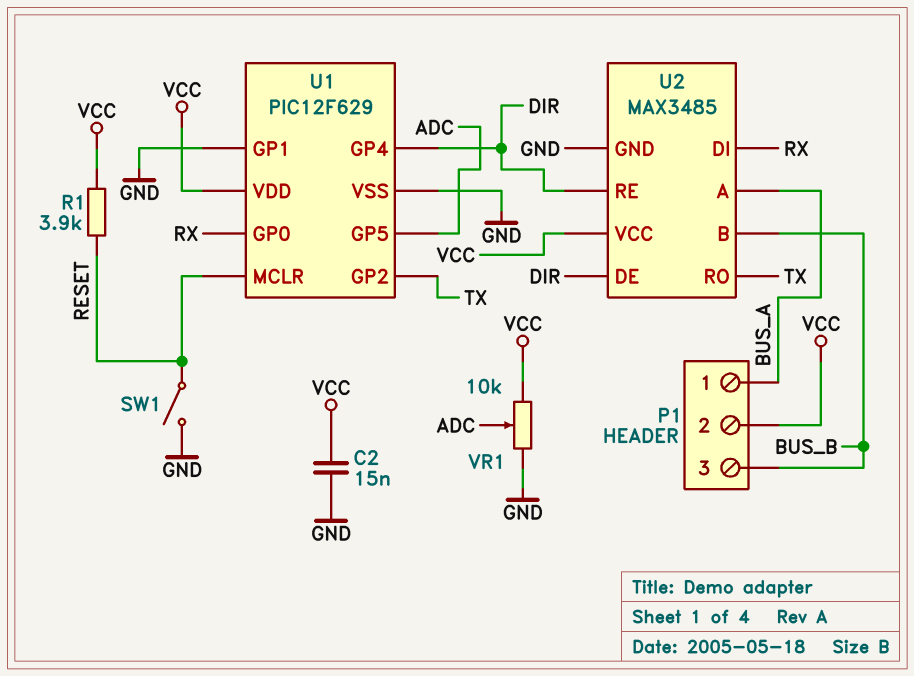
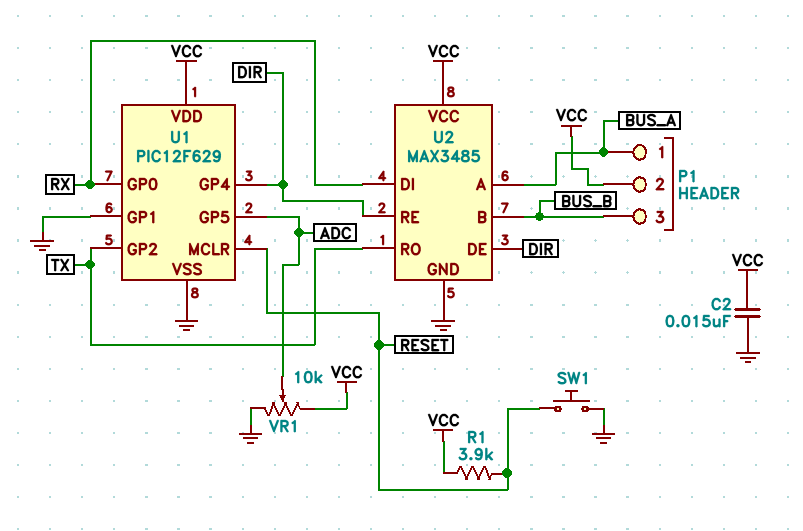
SW1: switch (GND, RESET) -> button (GND, RESET)

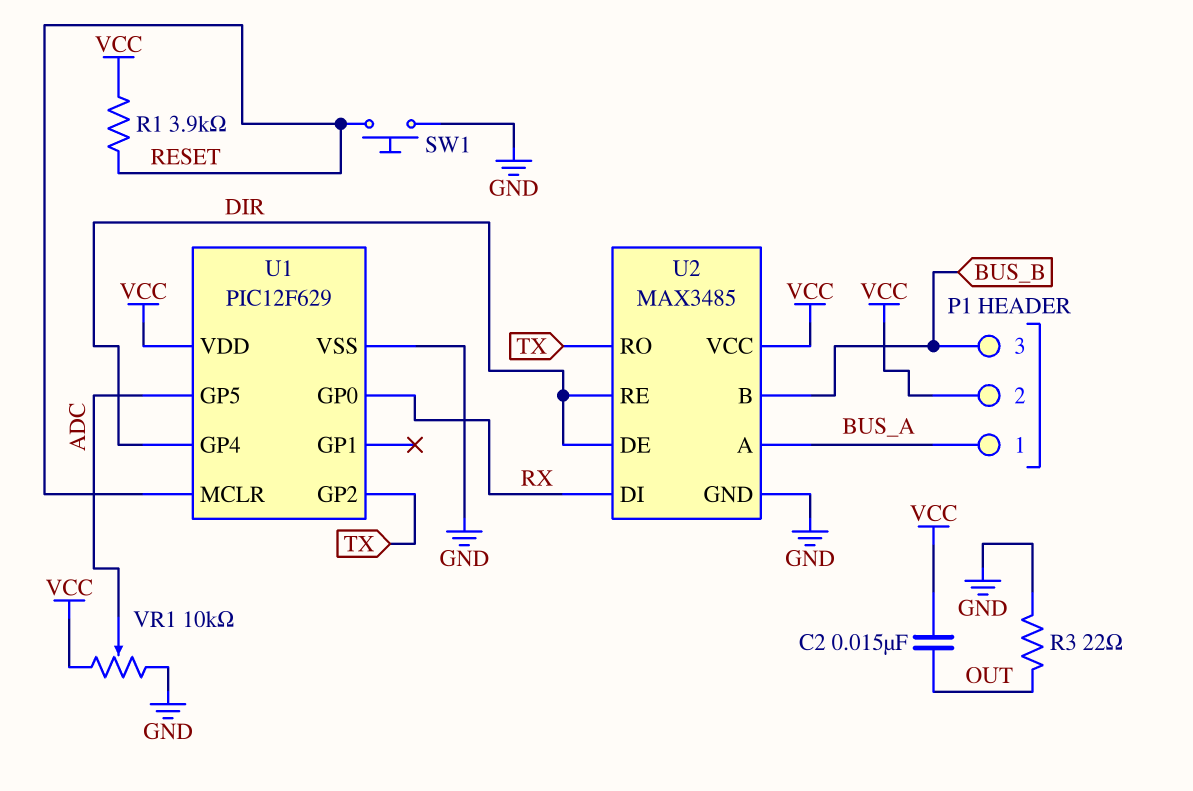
C2: 15nF (GND, VCC) -> 15nF (OUT, VCC)
R3: none -> 22 (GND, OUT)
U1 pin GP1: GND -> none

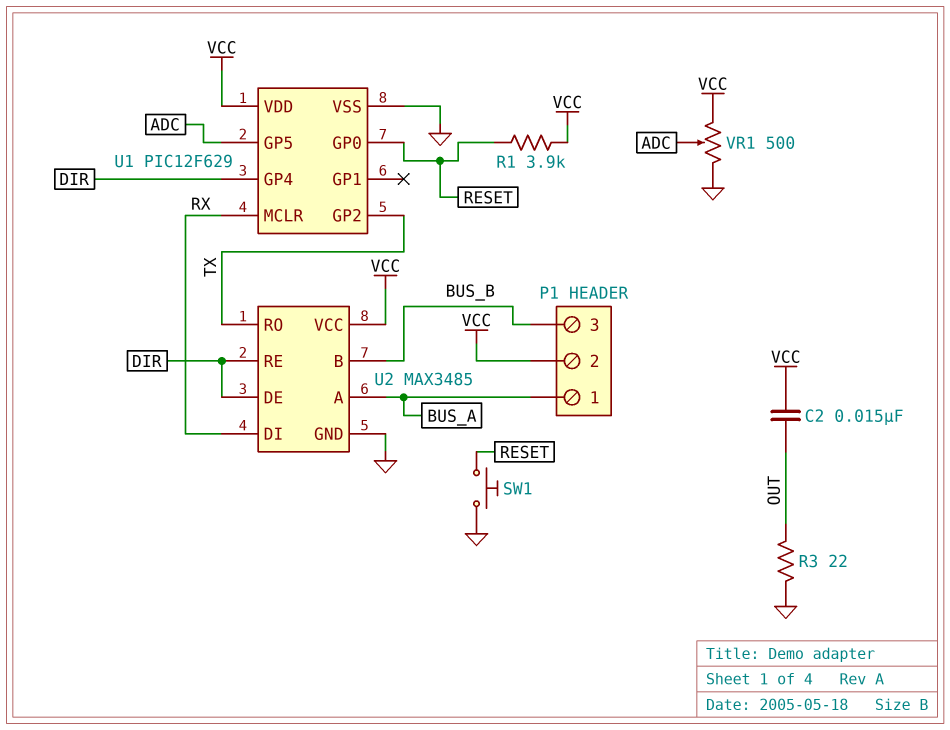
U1 pin GP0: RX -> RESET
U1 pin MCLR: RESET -> RX
VR1: 10k (GND, VCC, wiper ADC) -> 500 (GND, VCC, wiper ADC)

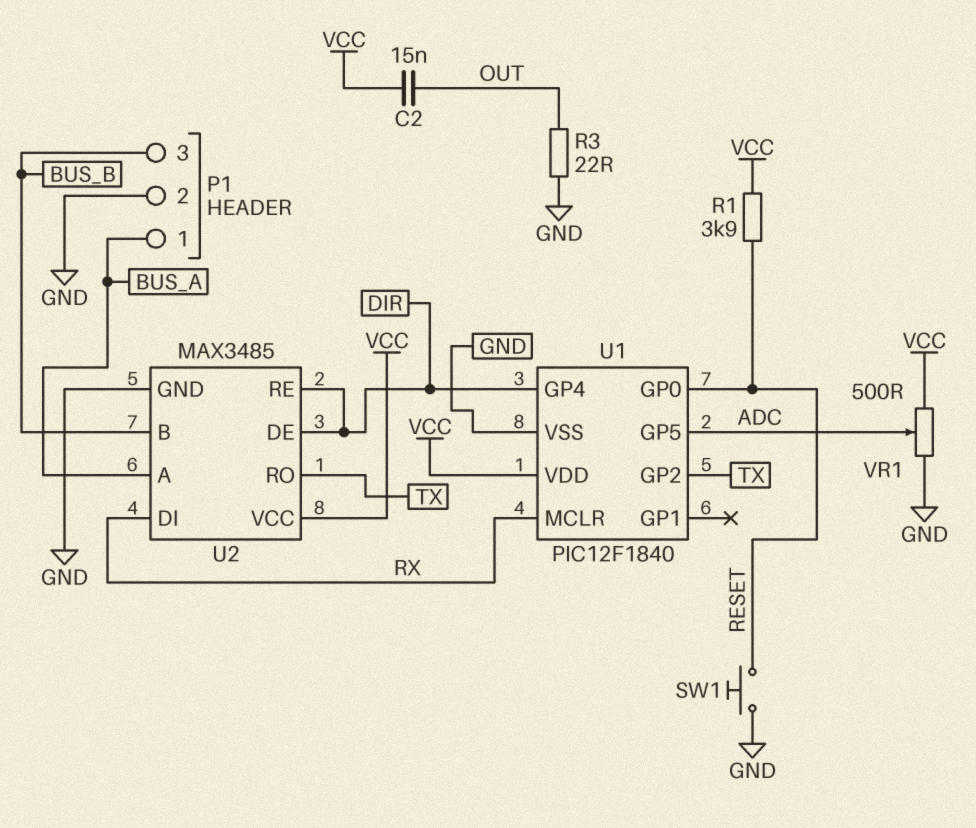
P1 pin 2: VCC -> GND
U1: PIC12F629 -> PIC12F1840

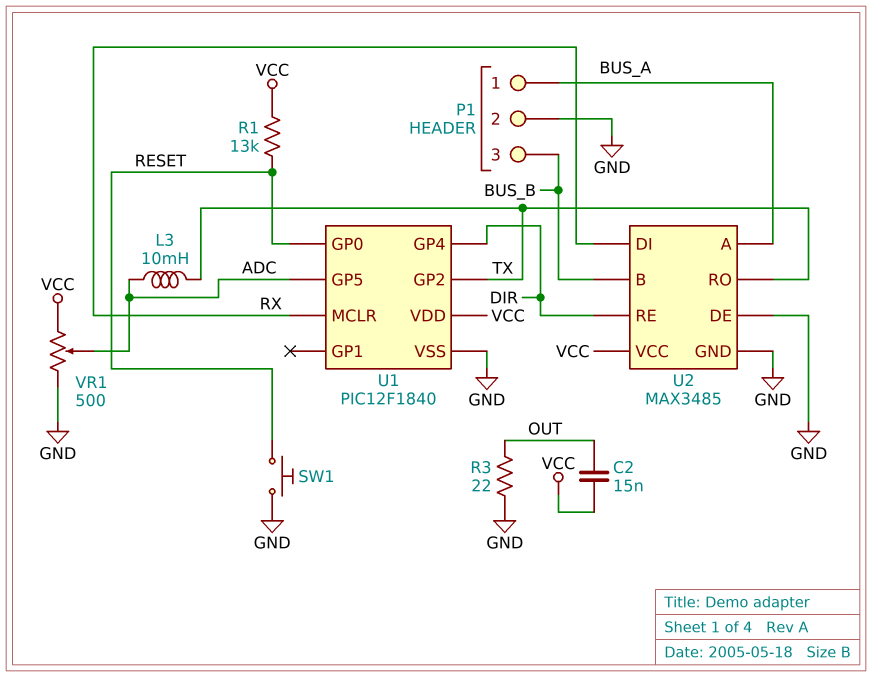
L3: none -> 10mH (ADC, TX)
R1: 3.9k (RESET, VCC) -> 13k (RESET, VCC)
U2 pin DE: DIR -> GND

